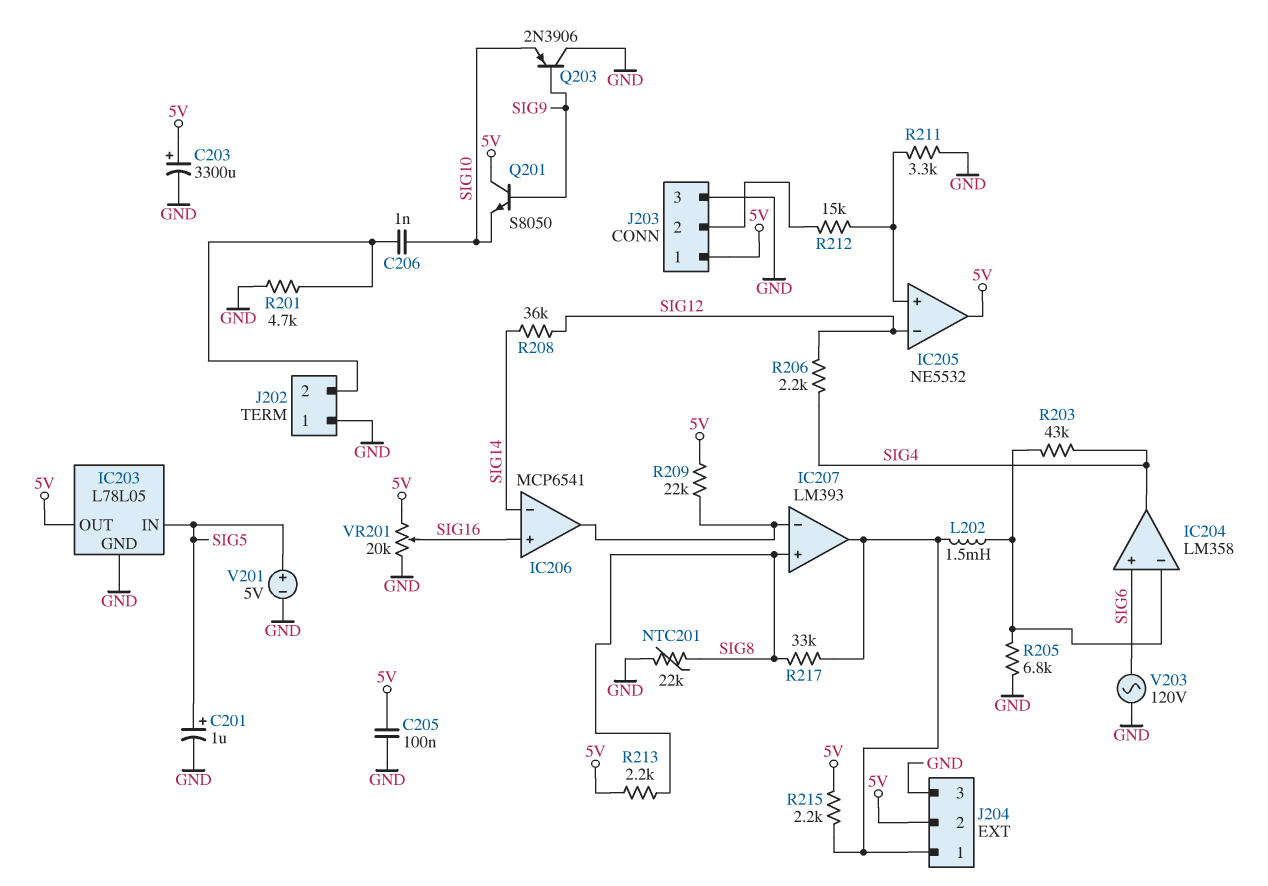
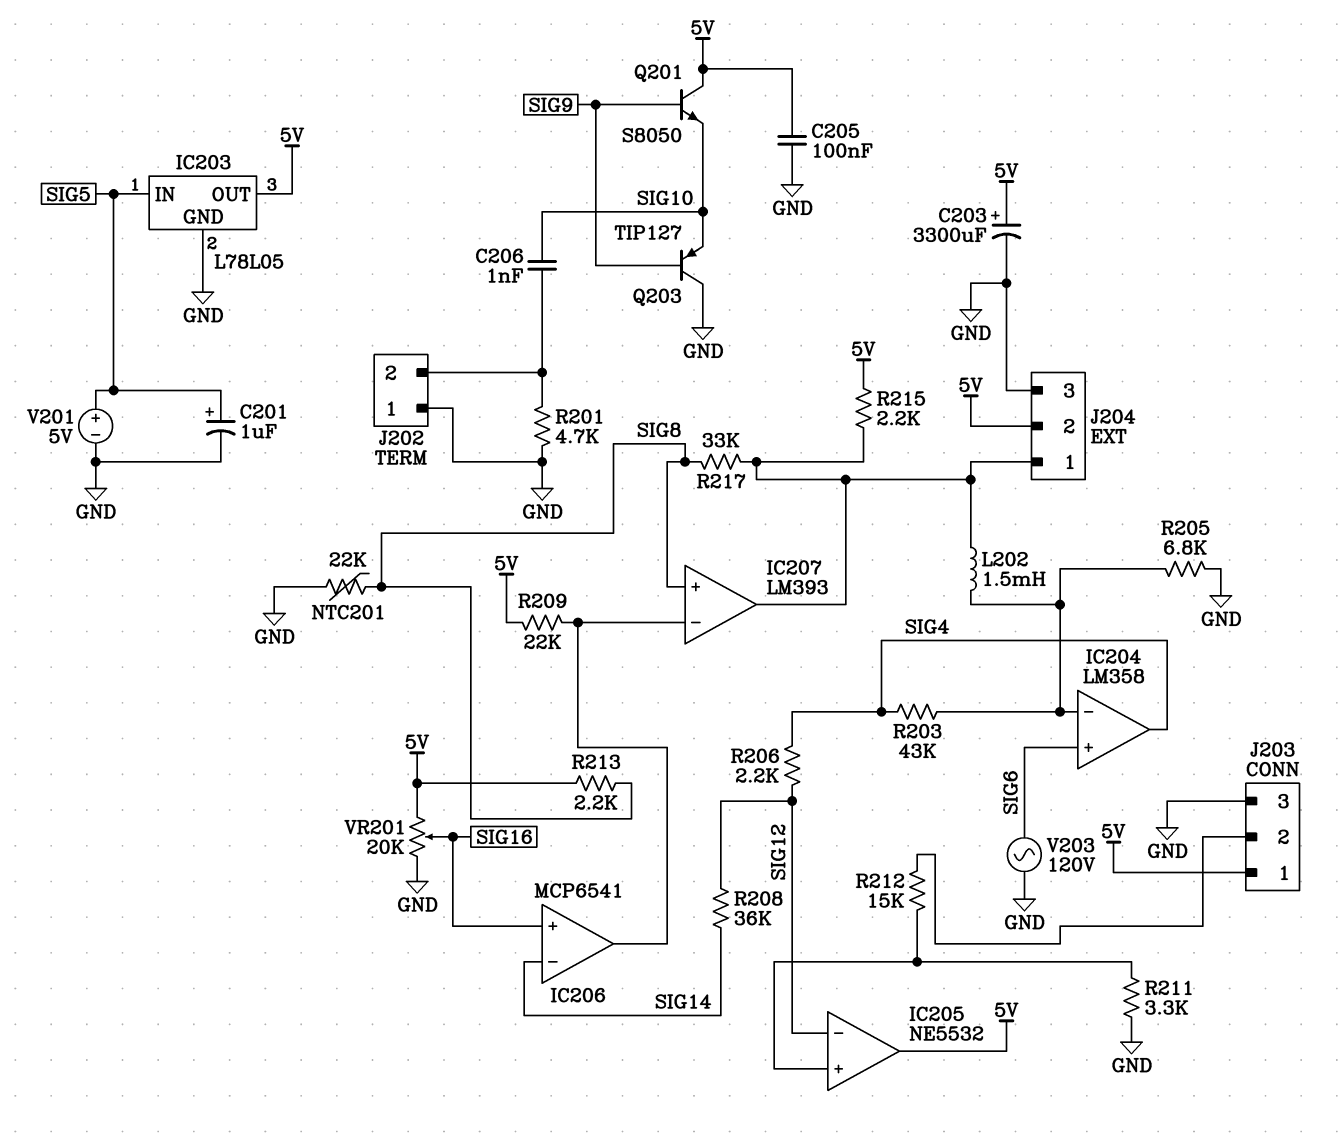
Q203: PNP 2N3906 (B SIG9, C GND, E SIG10) -> PNP TIP127 (B SIG9, C GND, E SIG10)

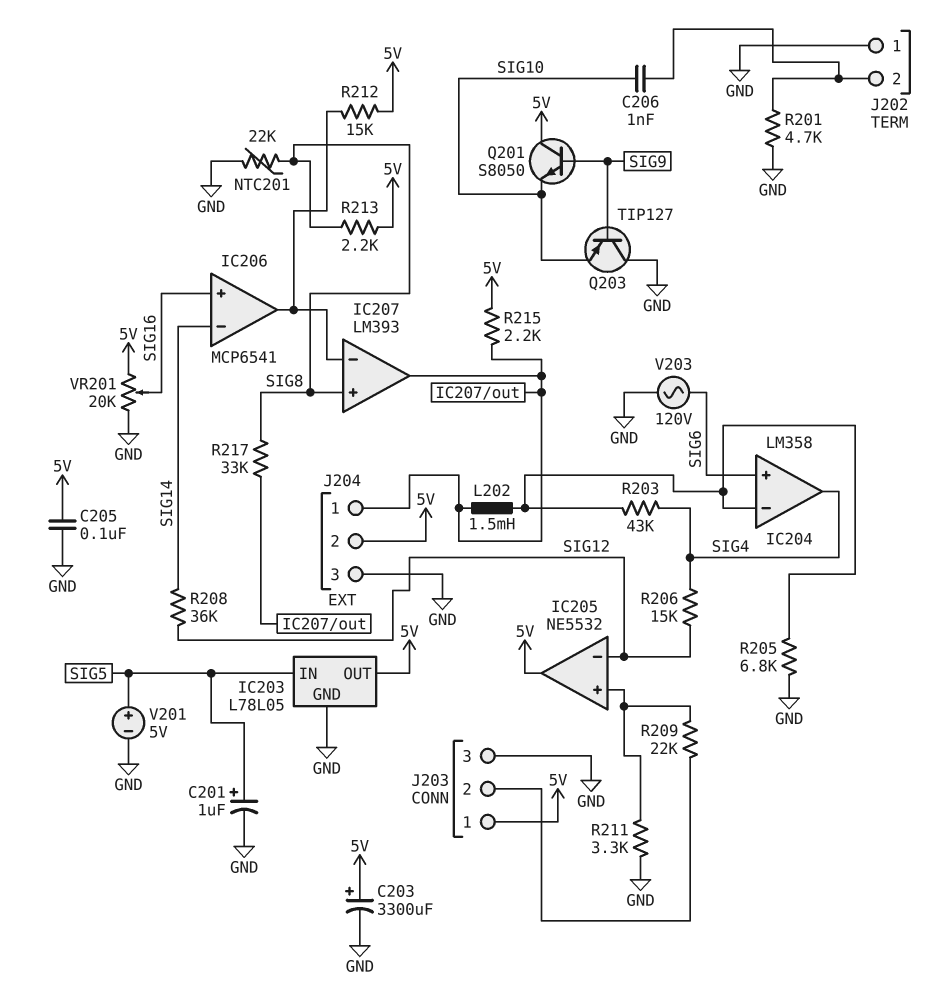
R206: 2.2k (SIG4, SIG12) -> 15k (SIG4, SIG12)
R209: 22k (5V, IC206/out) -> 22k (IC205/in+, J203/2)
R212: 15k (IC205/in+, J203/2) -> 15k (5V, IC206/out)

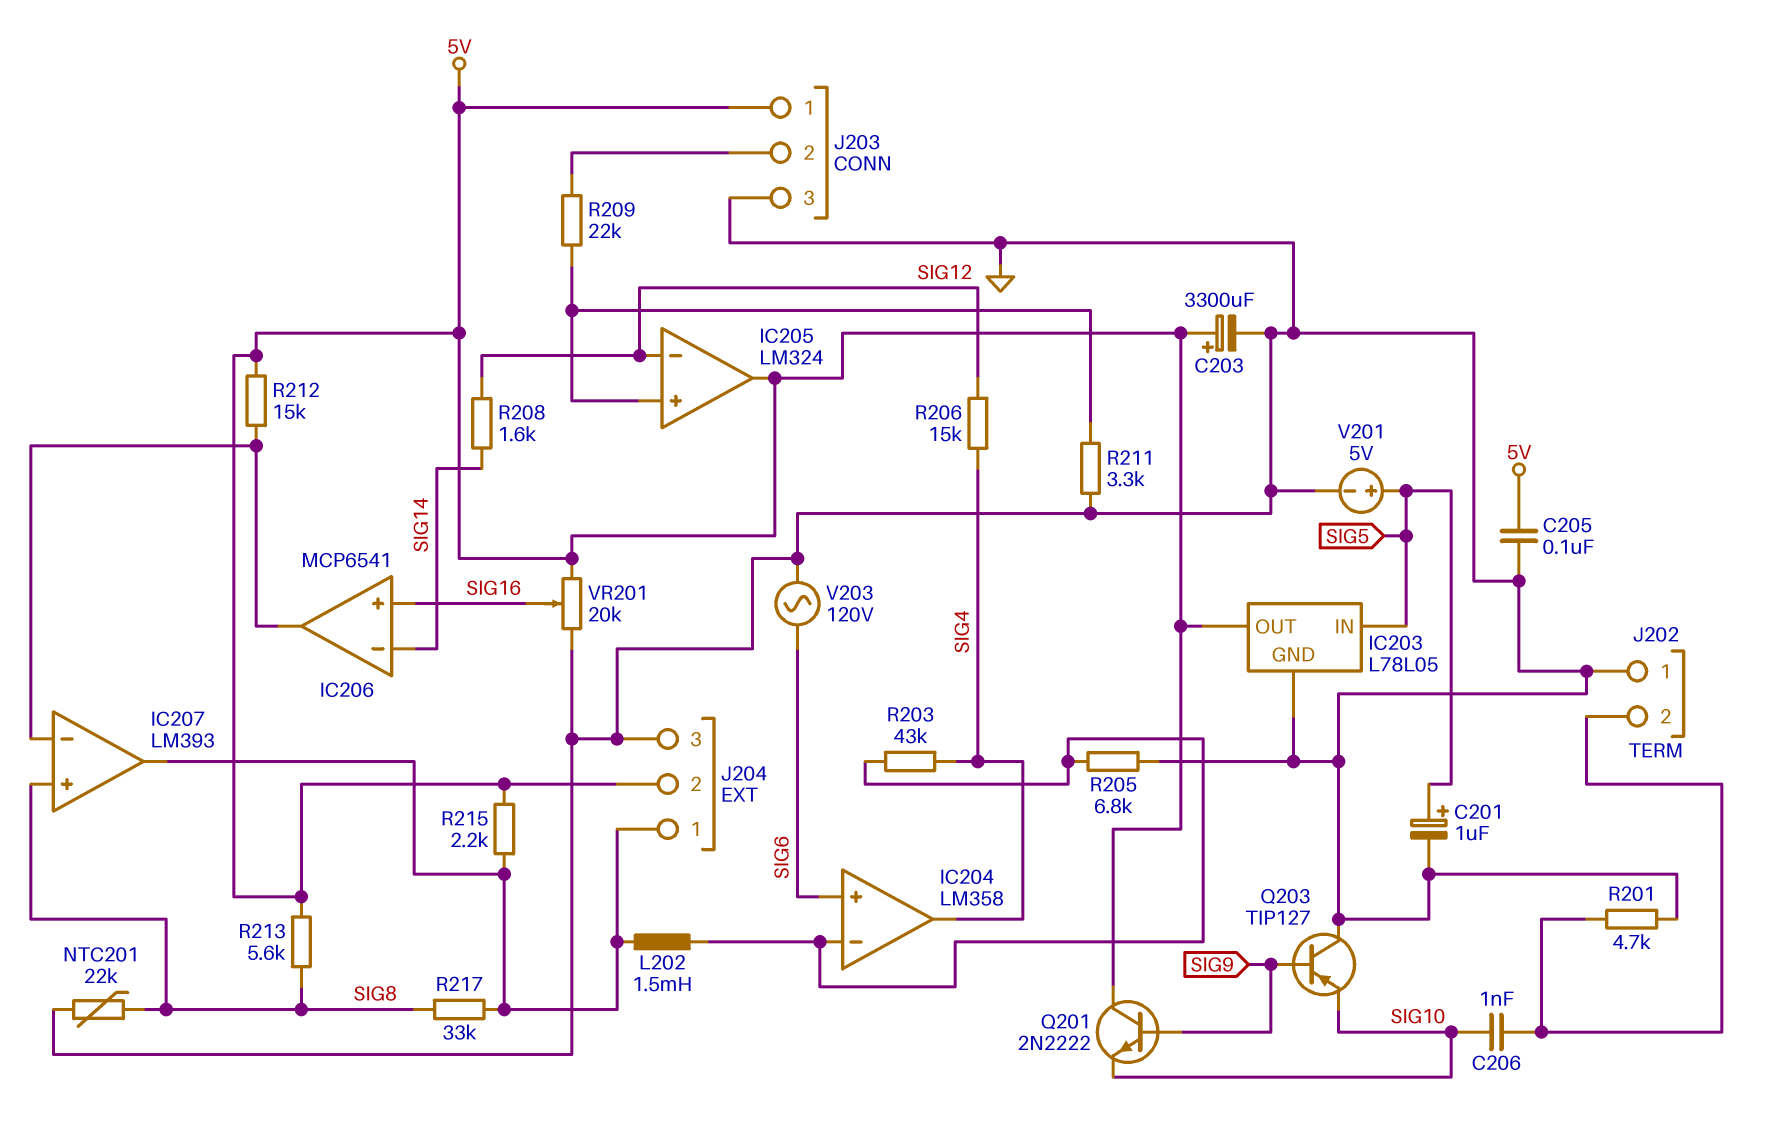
IC205: NE5532 -> LM324
Q201: NPN S8050 (B SIG9, C 5V, E SIG10) -> NPN 2N2222 (B SIG9, C 5V, E SIG10)
R208: 36k (SIG12, SIG14) -> 1.6k (SIG12, SIG14)
R213: 2.2k (5V, SIG8) -> 5.6k (5V, SIG8)

